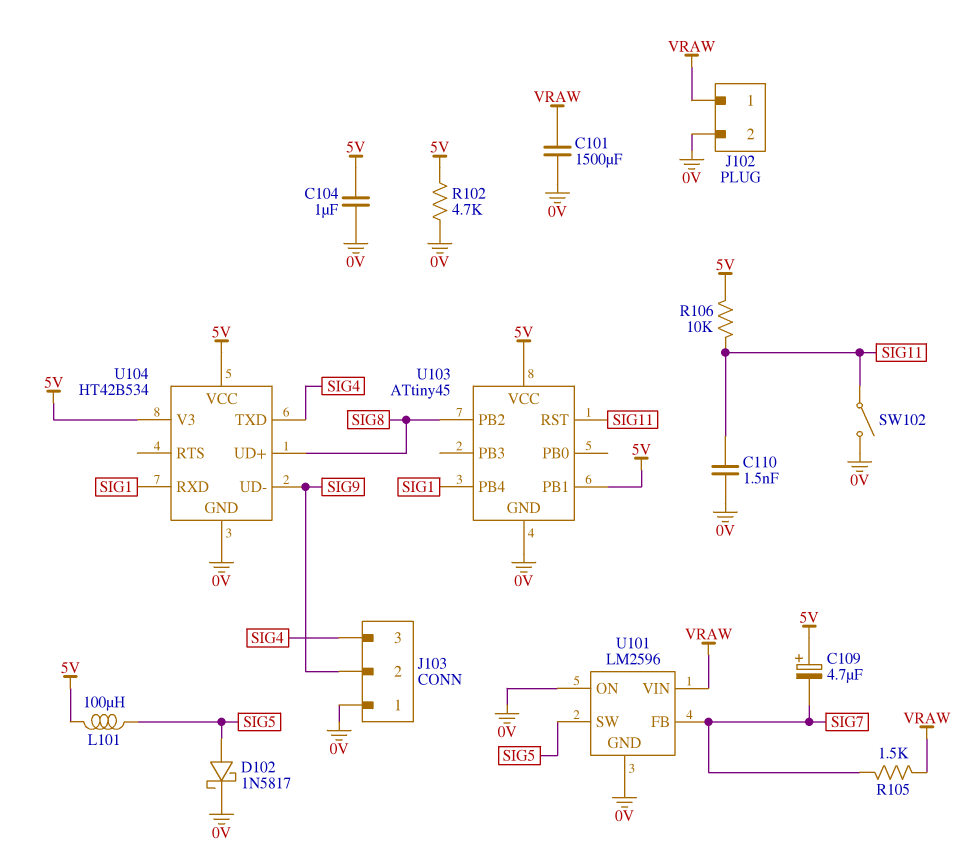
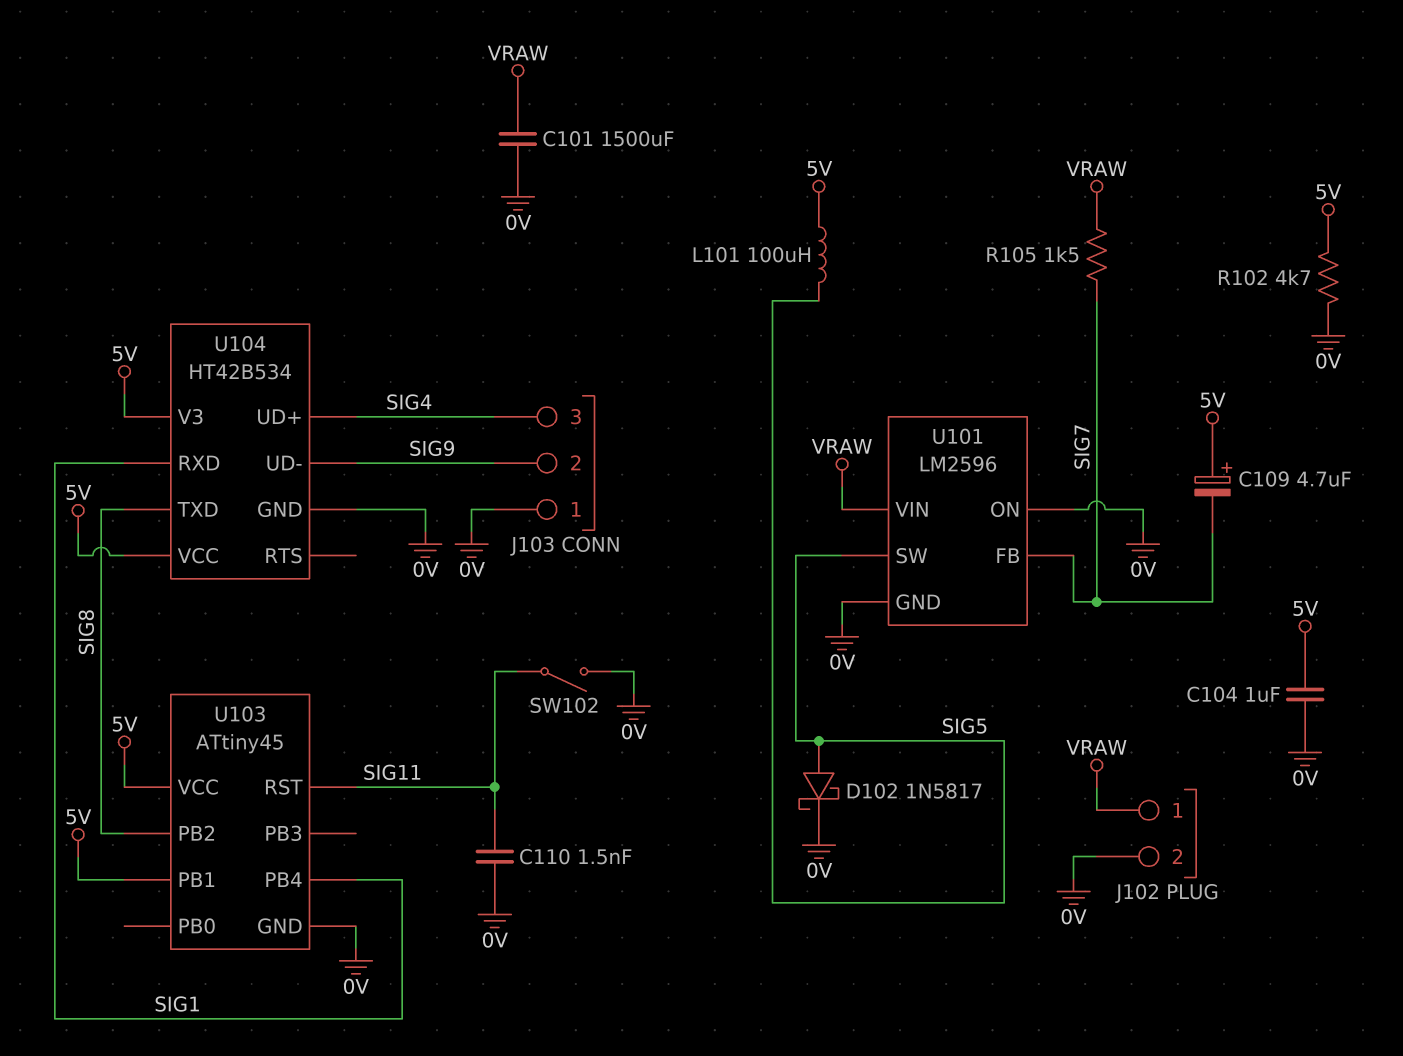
R106: 10k (5V, SIG11) -> none
U104 pin TXD: SIG4 -> SIG8
U104 pin UD+: SIG8 -> SIG4

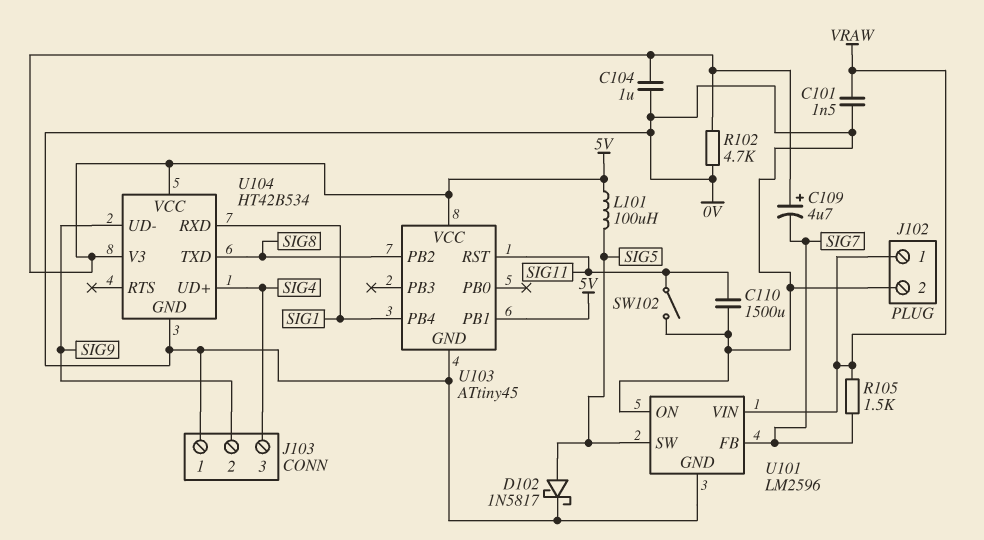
C101: 1500uF (0V, VRAW) -> 1.5nF (0V, VRAW)
C110: 1.5nF (0V, SIG11) -> 1500uF (0V, SIG11)

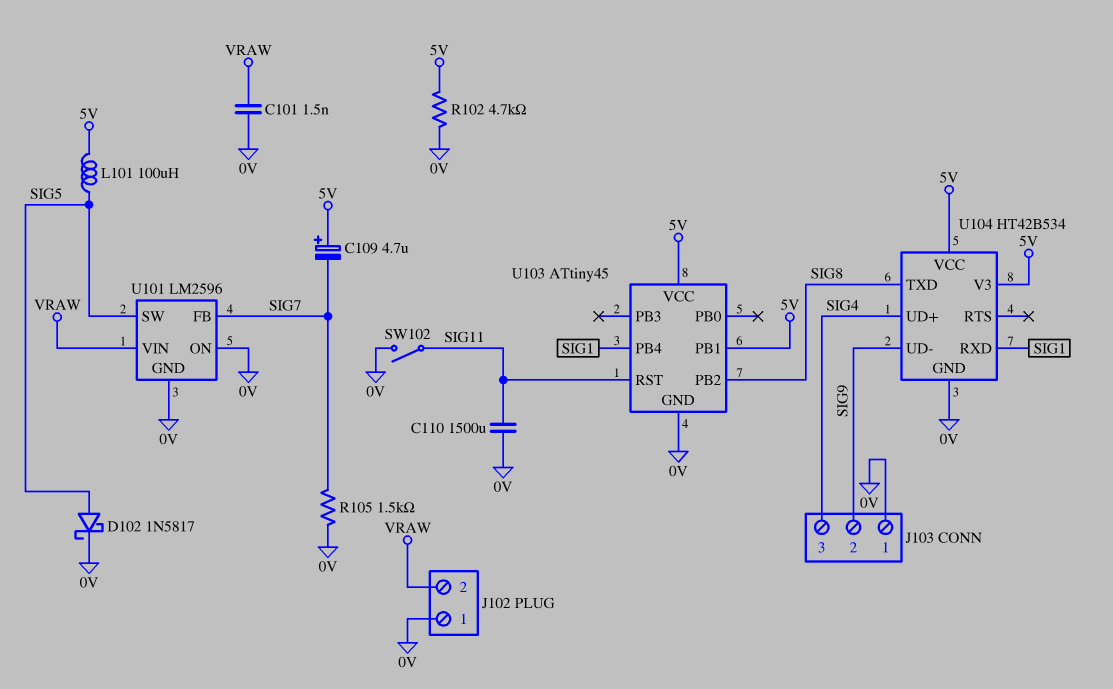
C104: 1uF (0V, 5V) -> none
J102 pin 1: VRAW -> 0V
J102 pin 2: 0V -> VRAW
R105: 1.5k (SIG7, VRAW) -> 1.5k (0V, SIG7)

